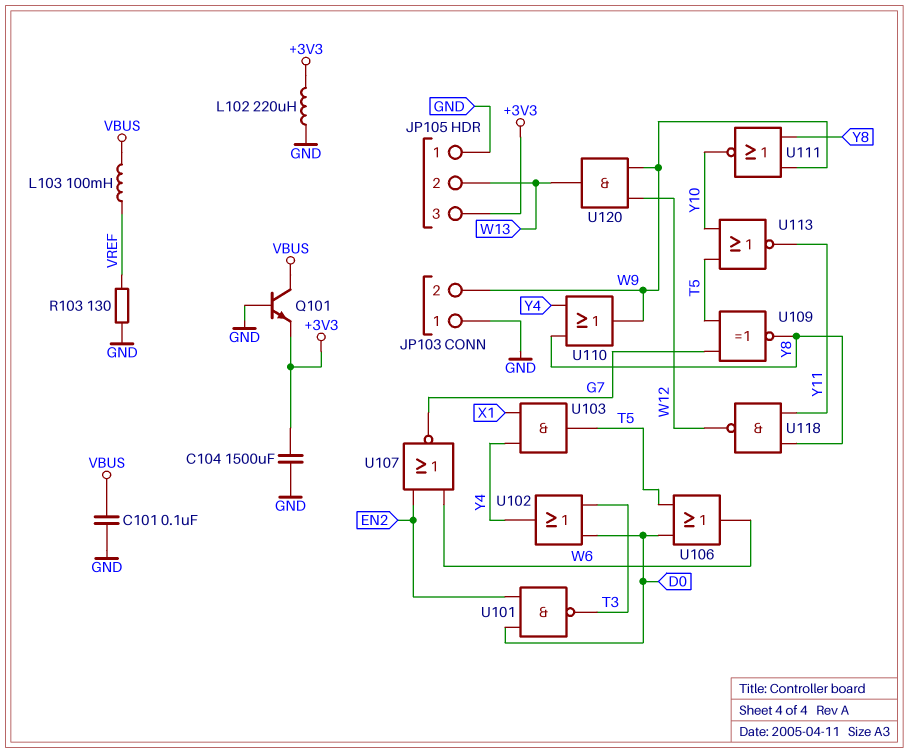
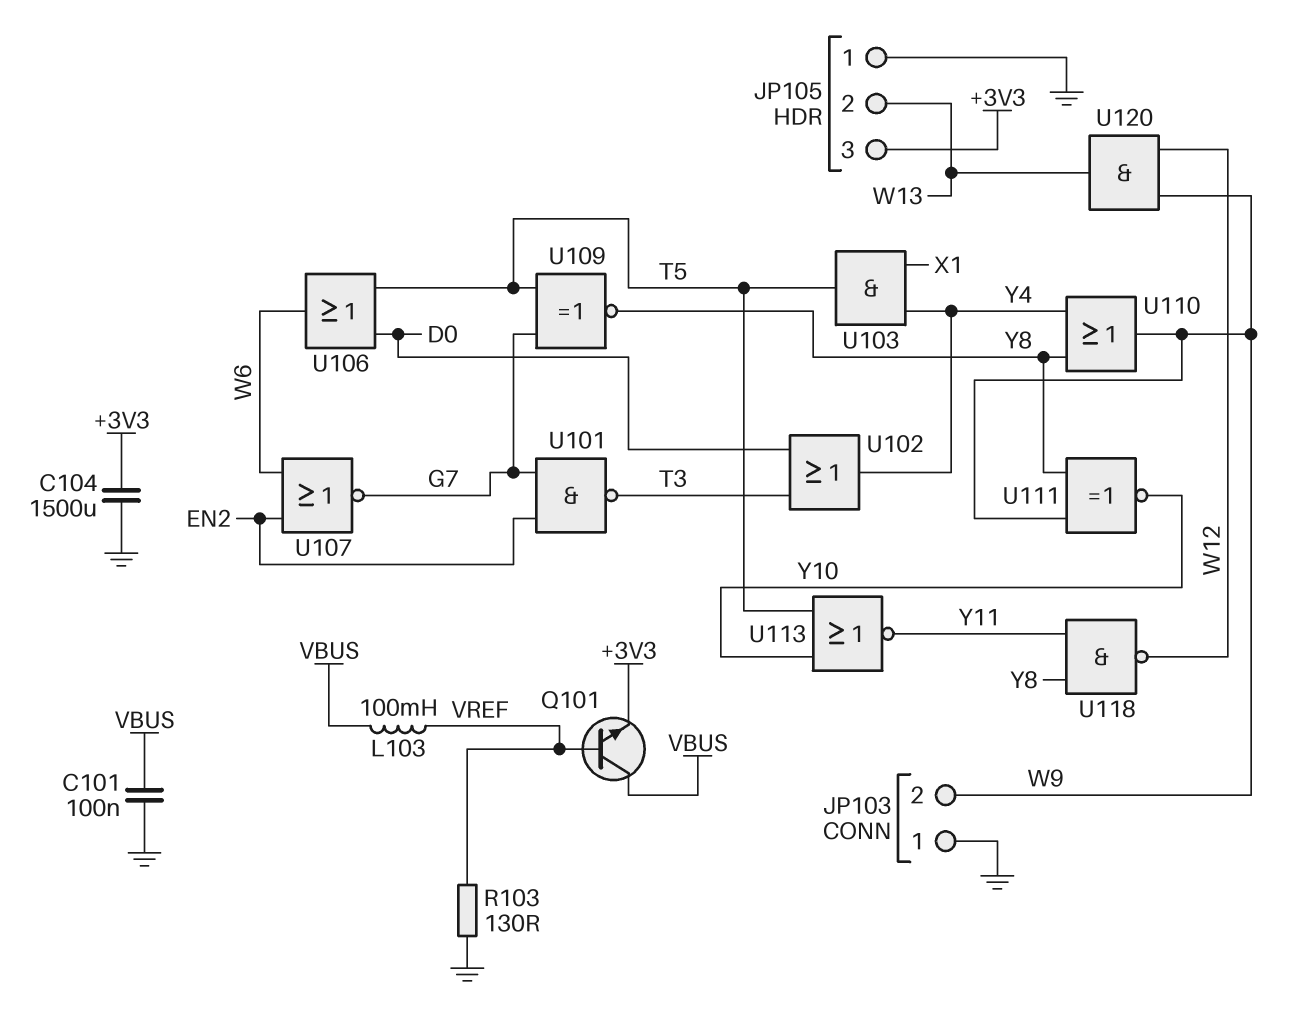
L102: 220uH (+3V3, GND) -> none
Q101: NPN (B GND, C VBUS, E +3V3) -> NPN (B VREF, C VBUS, E +3V3)
U101: NAND (in D0, in EN2, out T3) -> NAND (in EN2, in G7, out T3)
U111: NOR (in W9, in Y8, out Y10) -> XNOR (in W9, in Y8, out Y10)

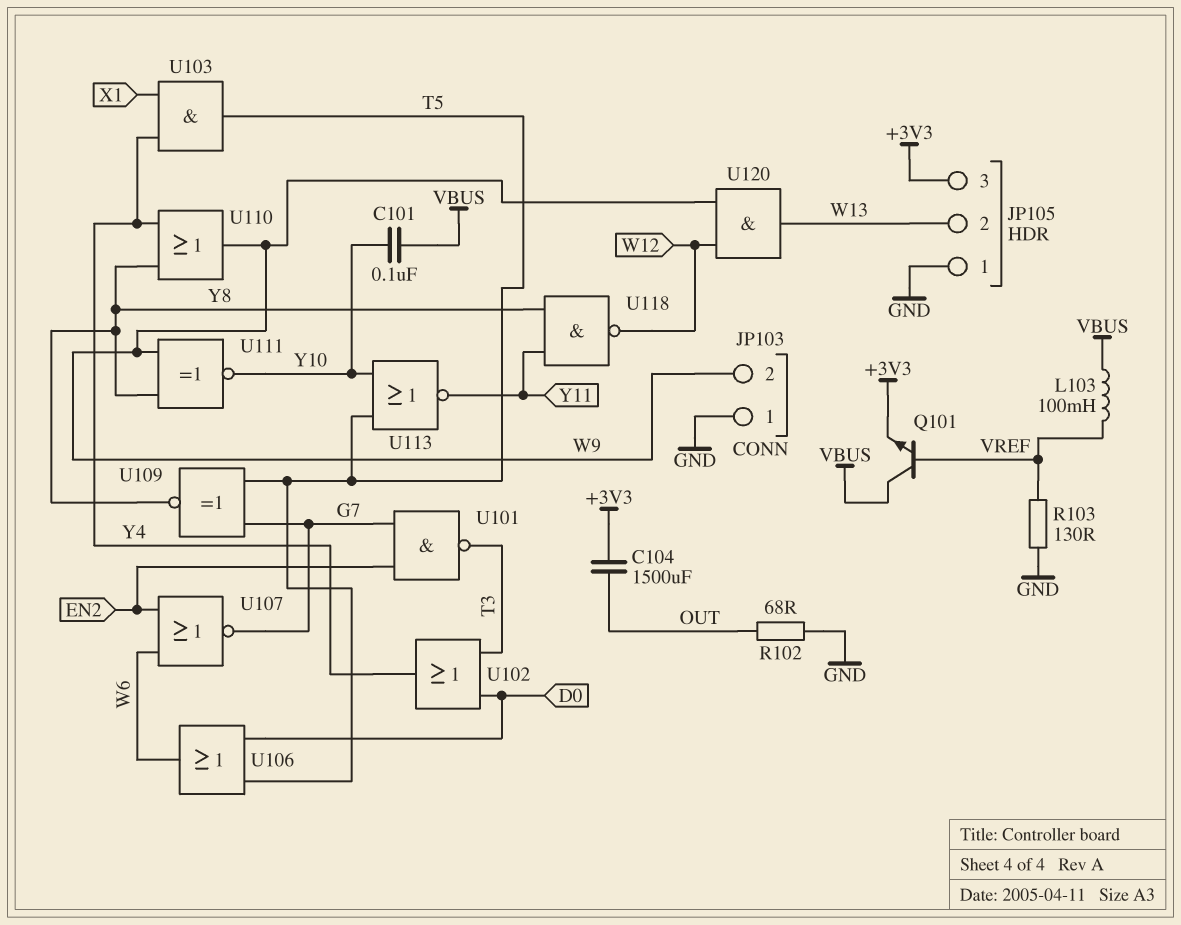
C101: 100nF (GND, VBUS) -> 100nF (VBUS, Y10)
C104: 1500uF (+3V3, GND) -> 1500uF (+3V3, OUT)
R102: none -> 68 (GND, OUT)

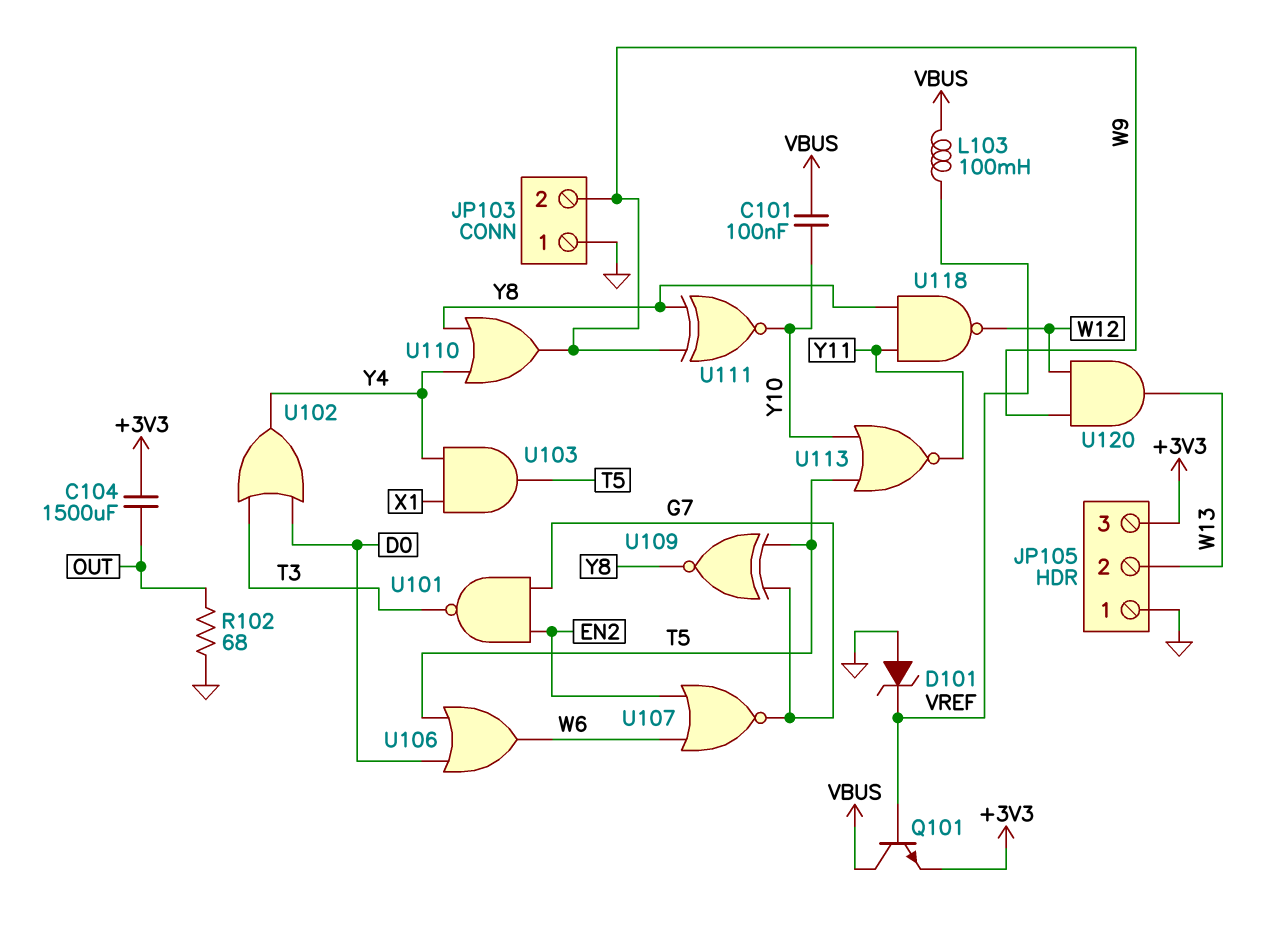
D101: none -> zener (A GND, K VREF)
R103: 130 (GND, VREF) -> none

